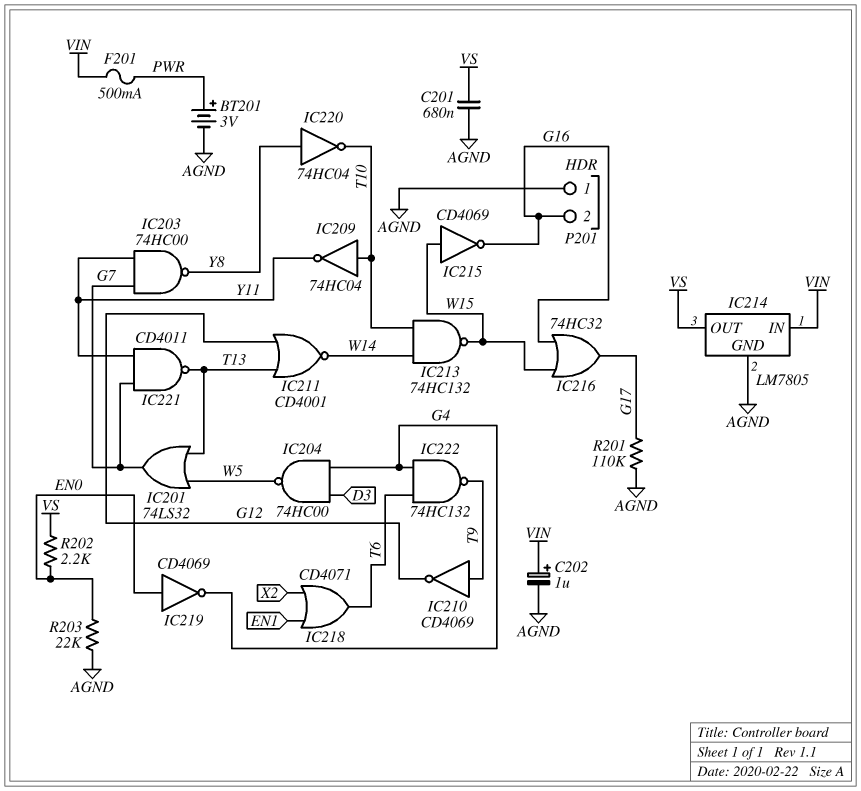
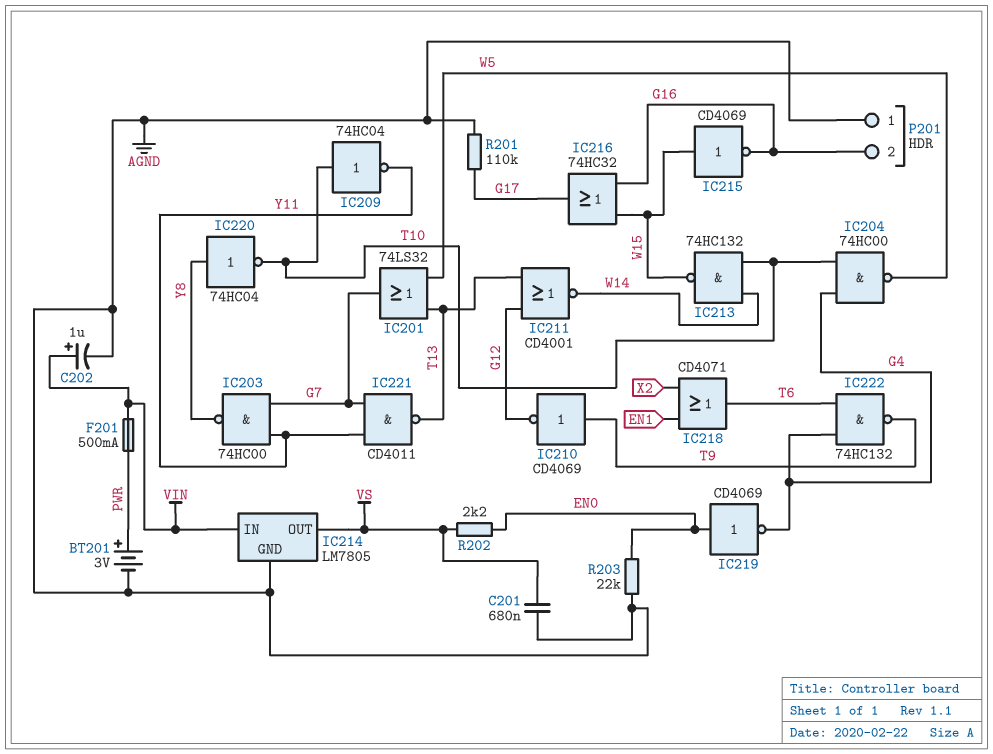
IC204: NAND 74HC00 (in D3, in G4, out W5) -> NAND 74HC00 (in G4, in T10, out W5)

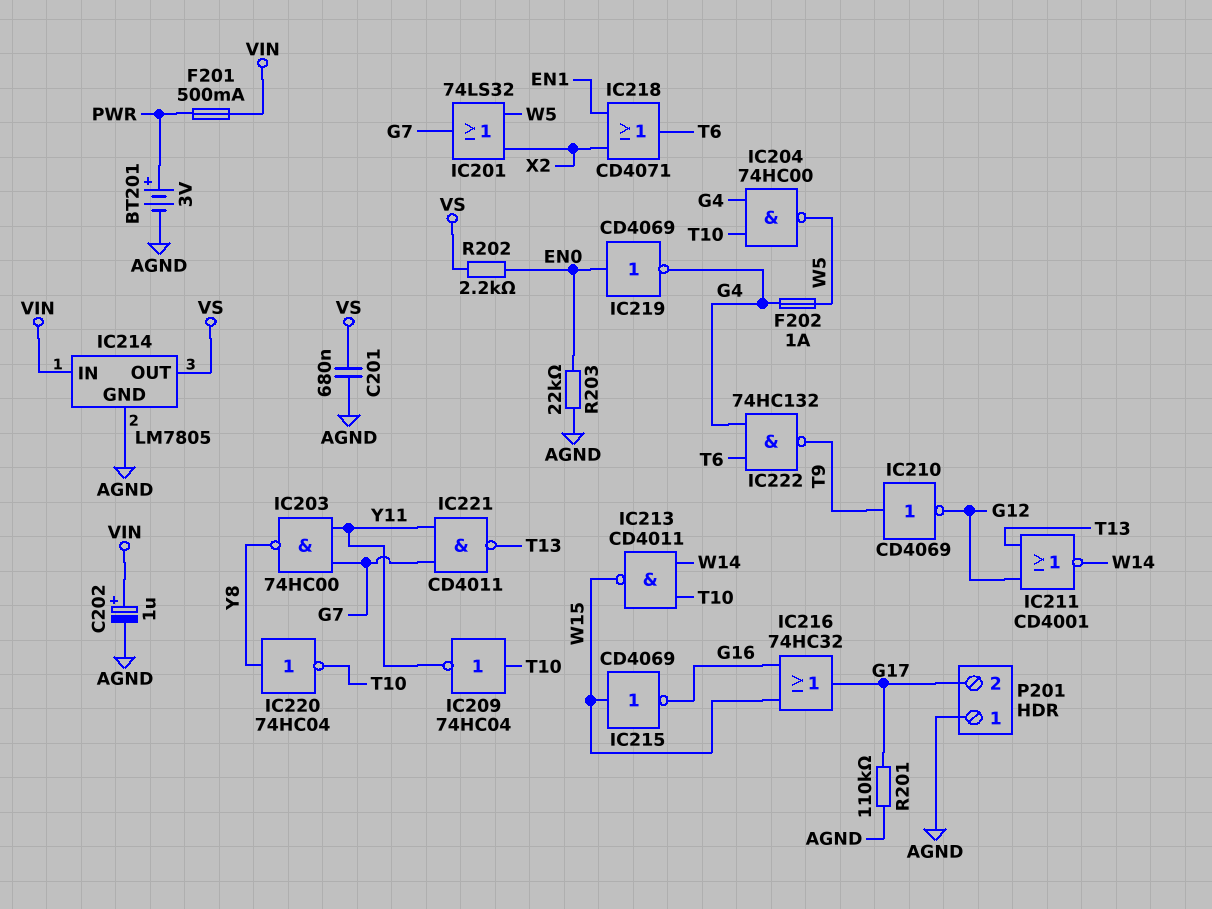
F202: none -> 1A (G4, W5)
IC201: OR 74LS32 (in T13, in W5, out G7) -> OR 74LS32 (in W5, in X2, out G7)
IC213: NAND 74HC132 (in T10, in W14, out W15) -> NAND CD4011 (in T10, in W14, out W15)
P201 pin 2: G16 -> G17

